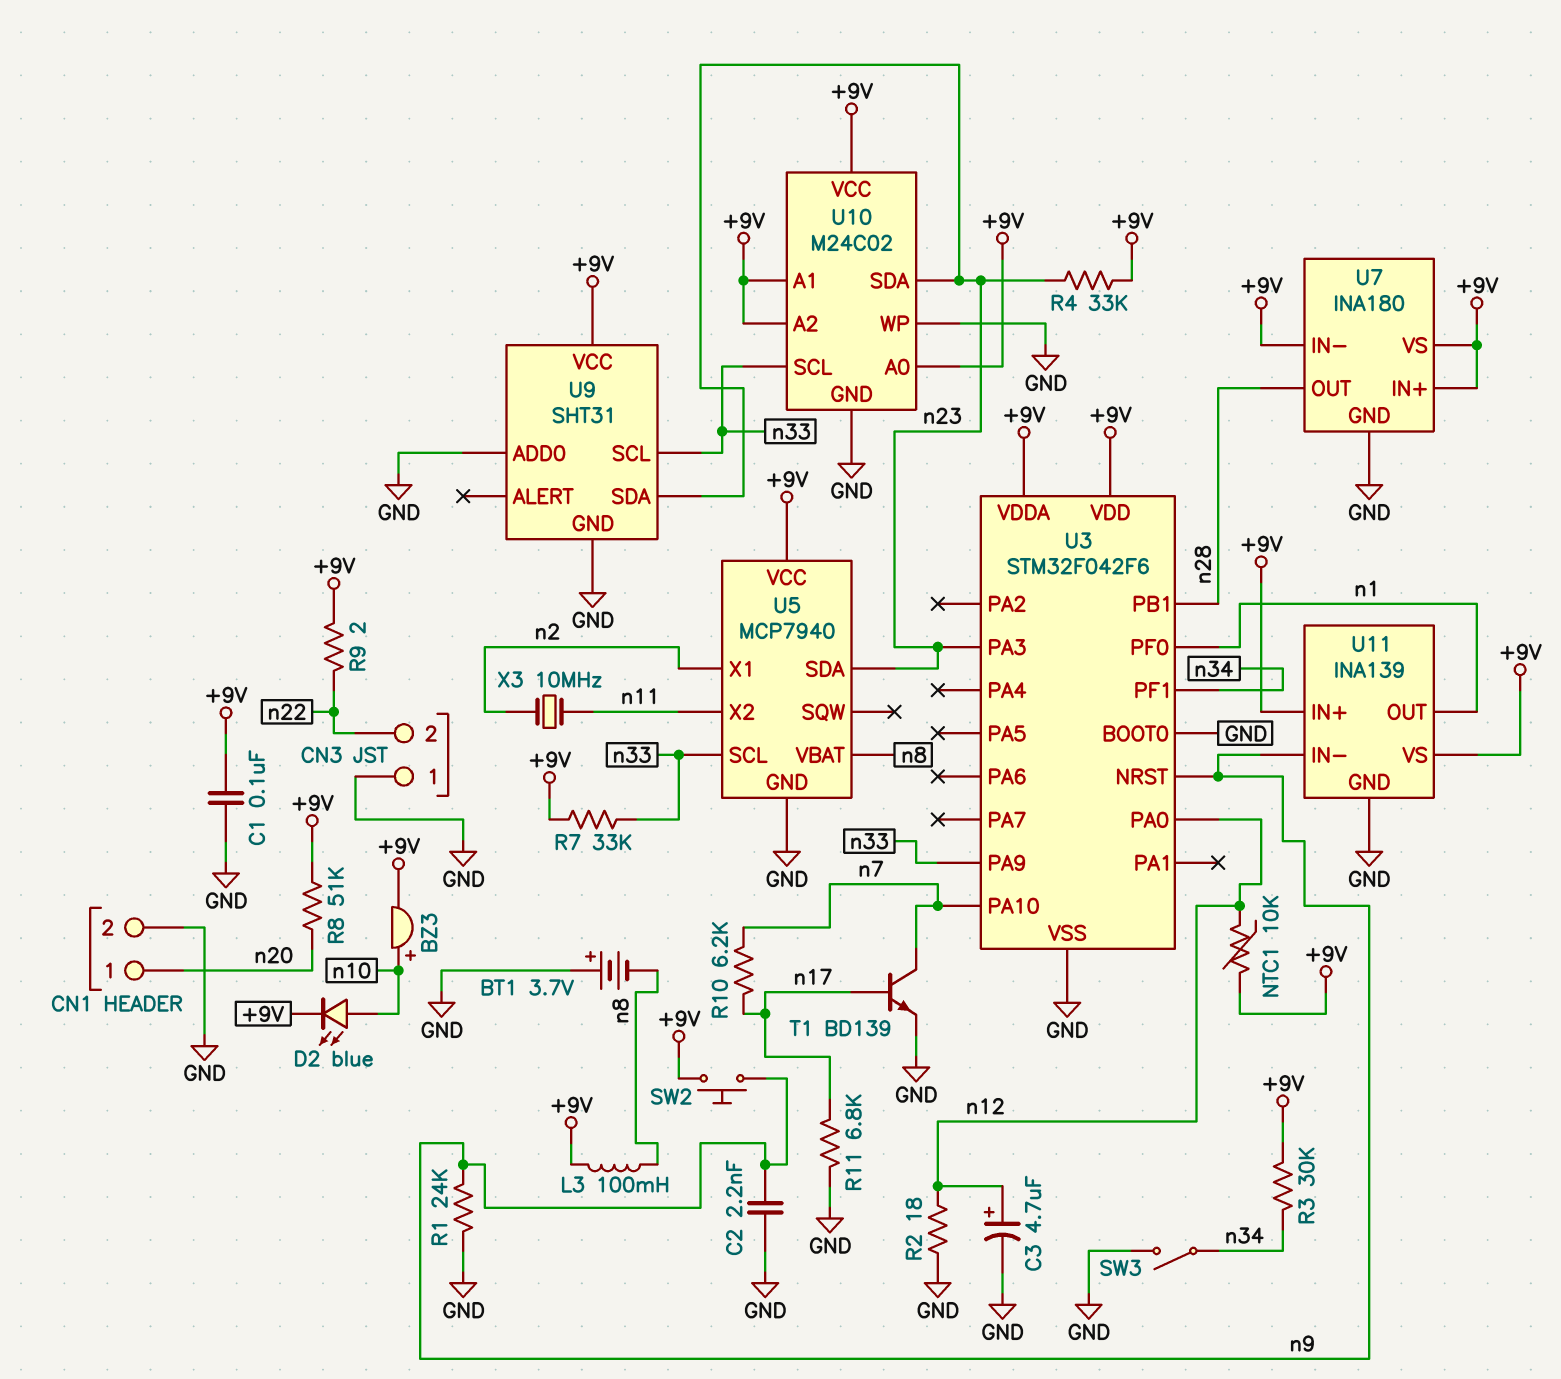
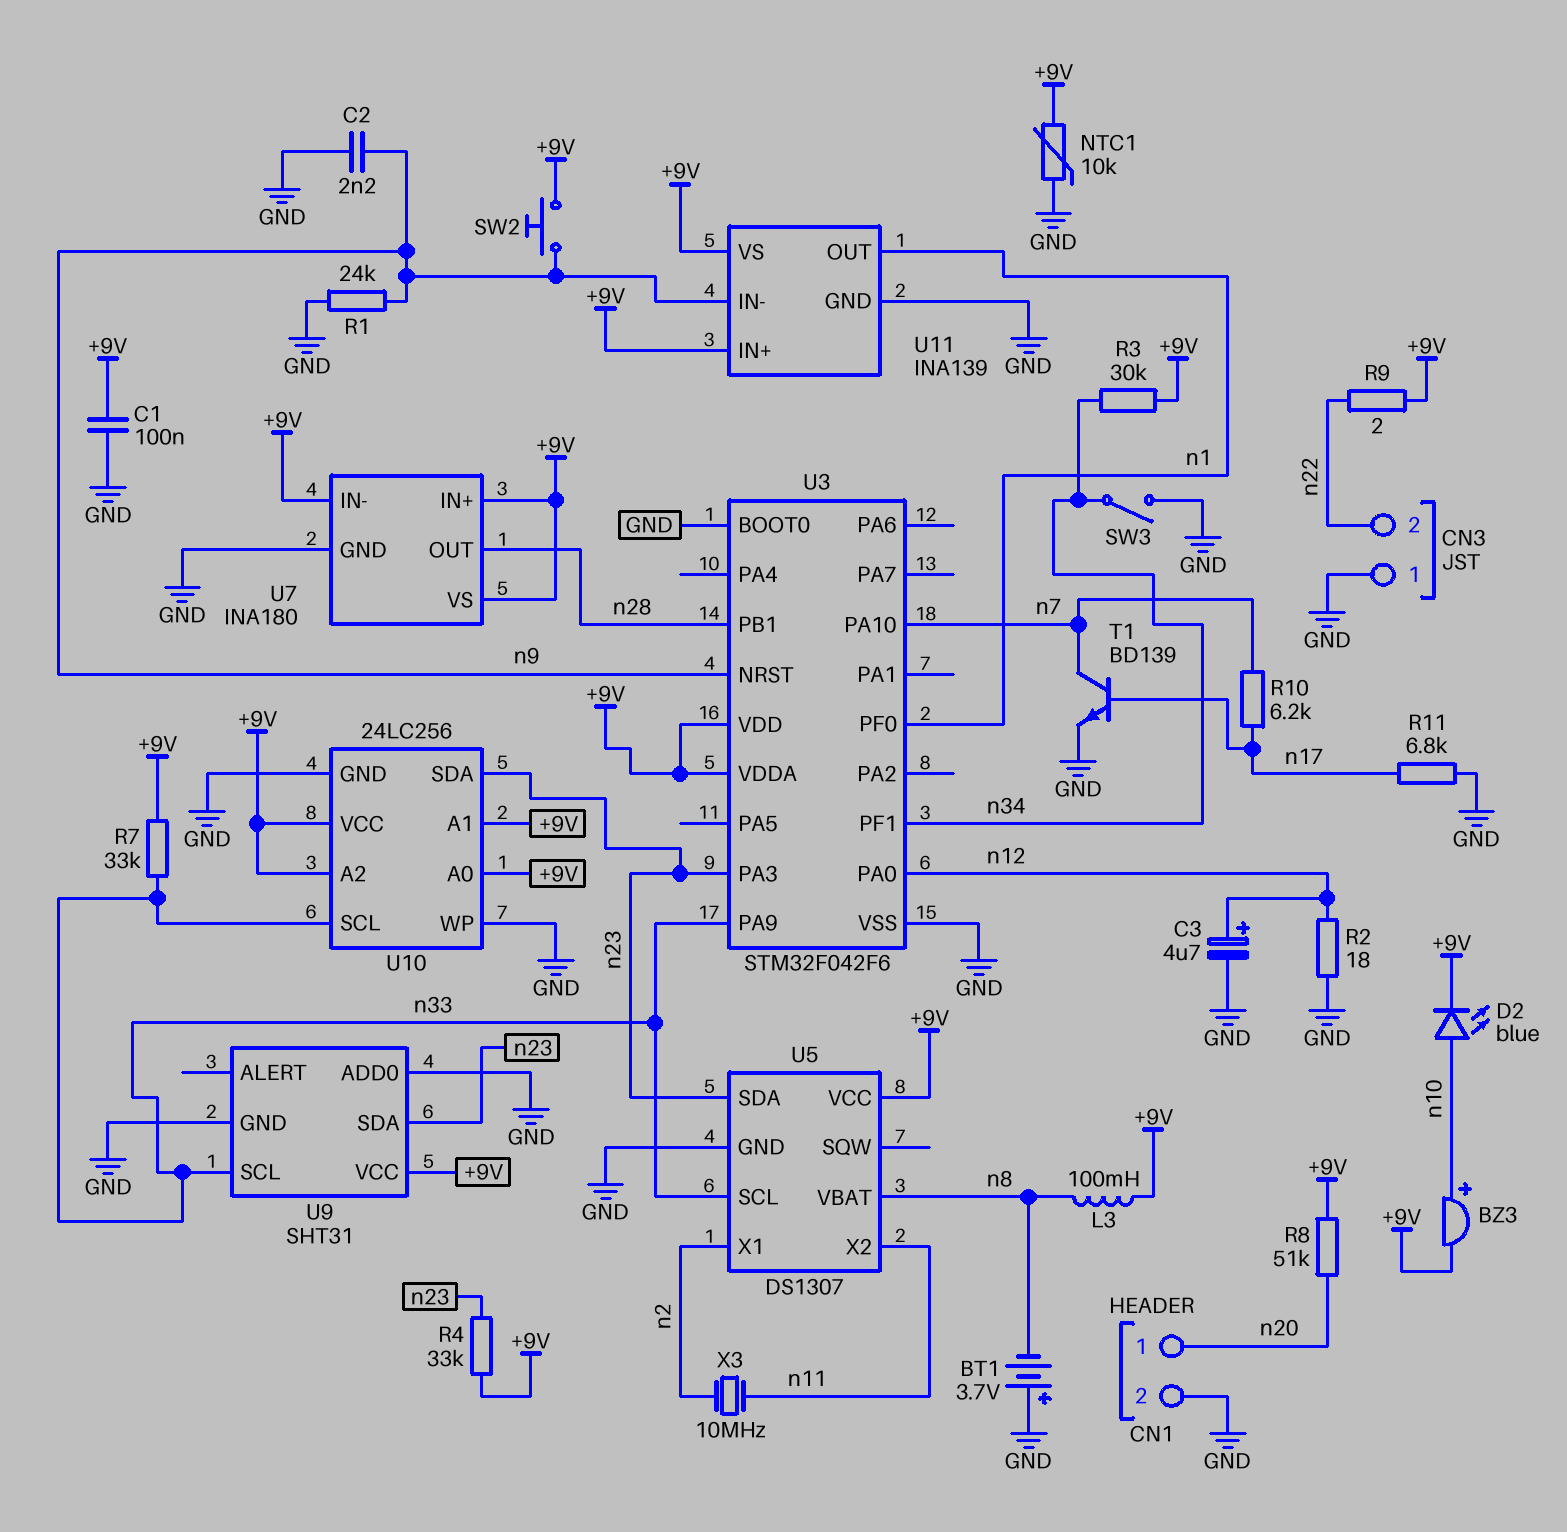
NTC1: 10k (+9V, n12) -> 10k (+9V, GND)
U5: MCP7940 -> DS1307
U10: M24C02 -> 24LC256

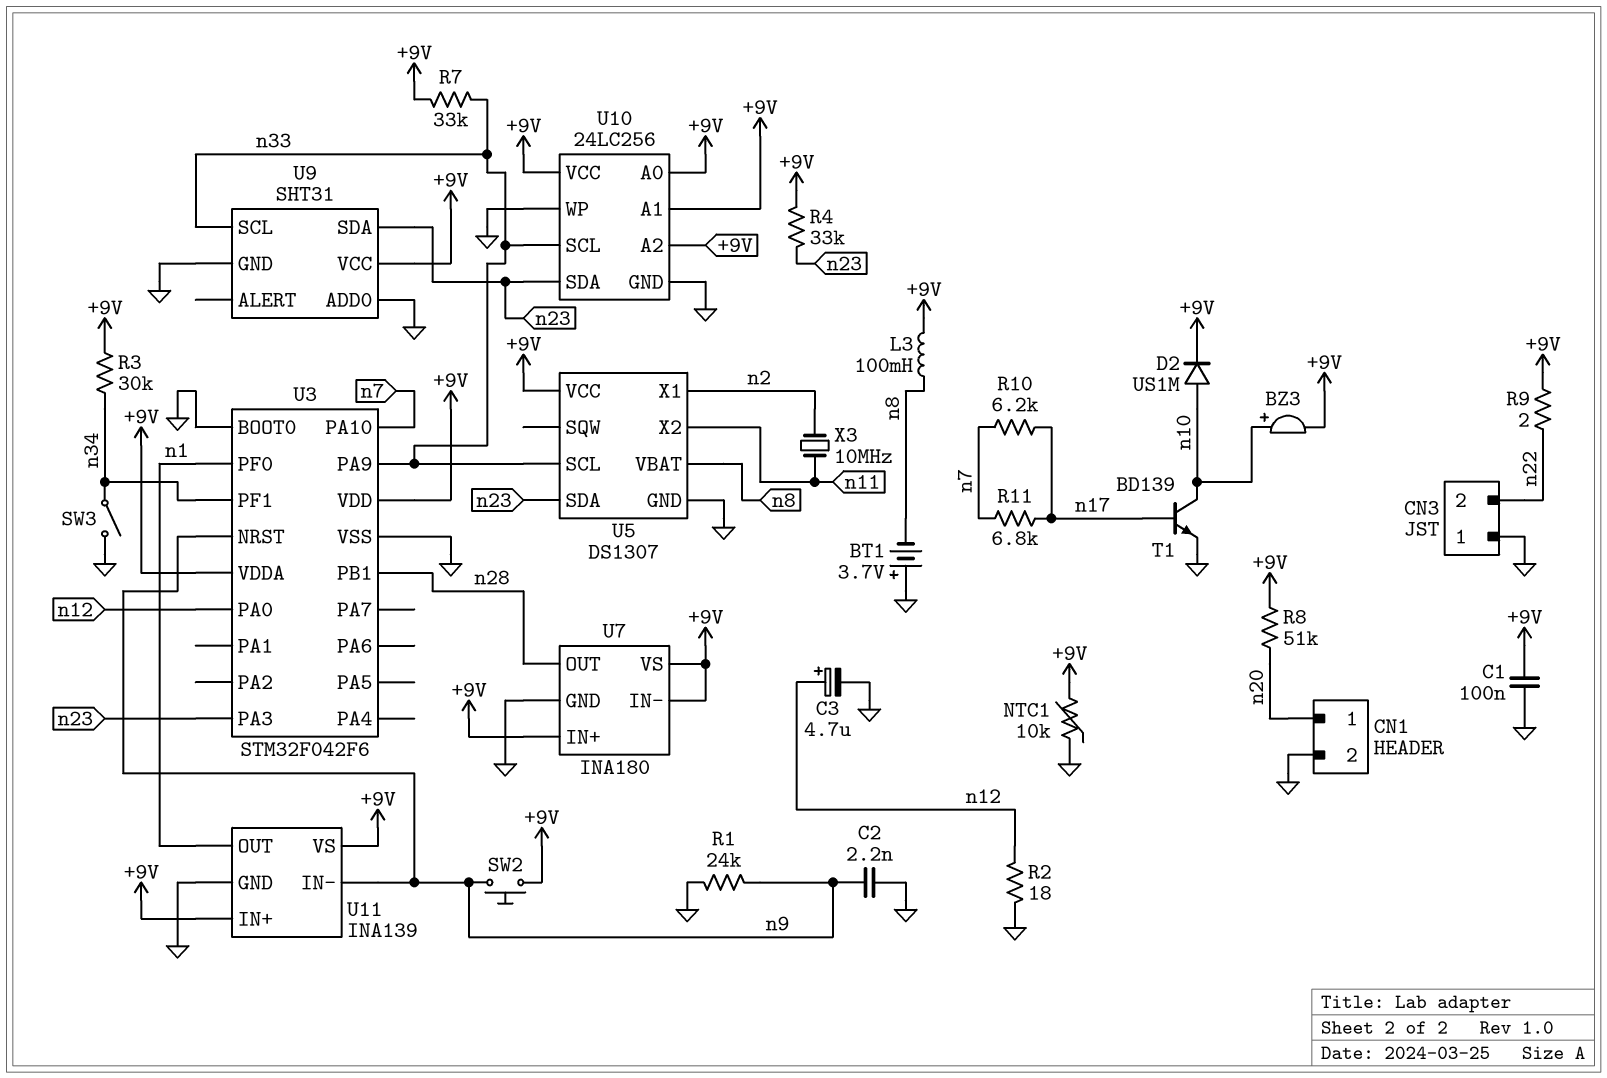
D2: LED blue (A n10, K +9V) -> diode US1M (A n10, K +9V)
R11: 6.8k (GND, n17) -> 6.8k (n7, n17)
T1: NPN BD139 (B n17, C n7, E GND) -> NPN BD139 (B n17, C n10, E GND)

